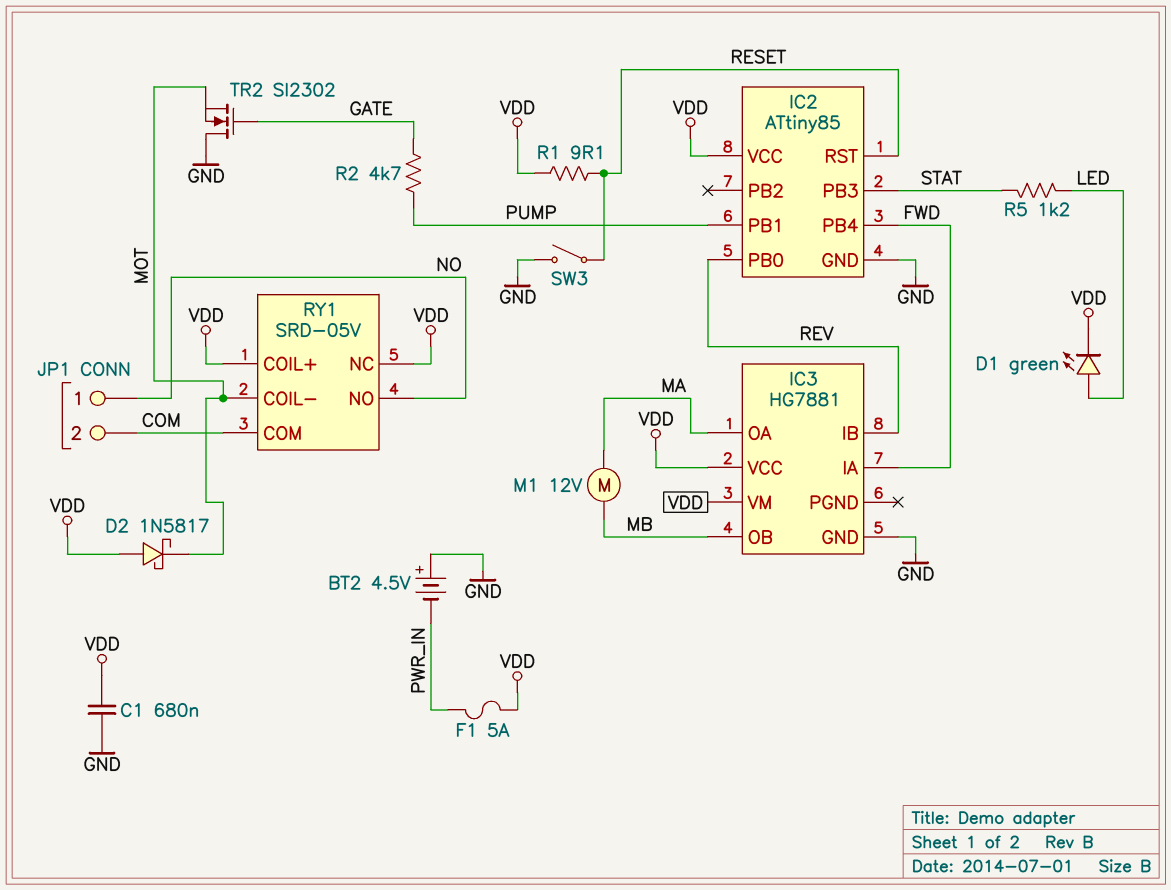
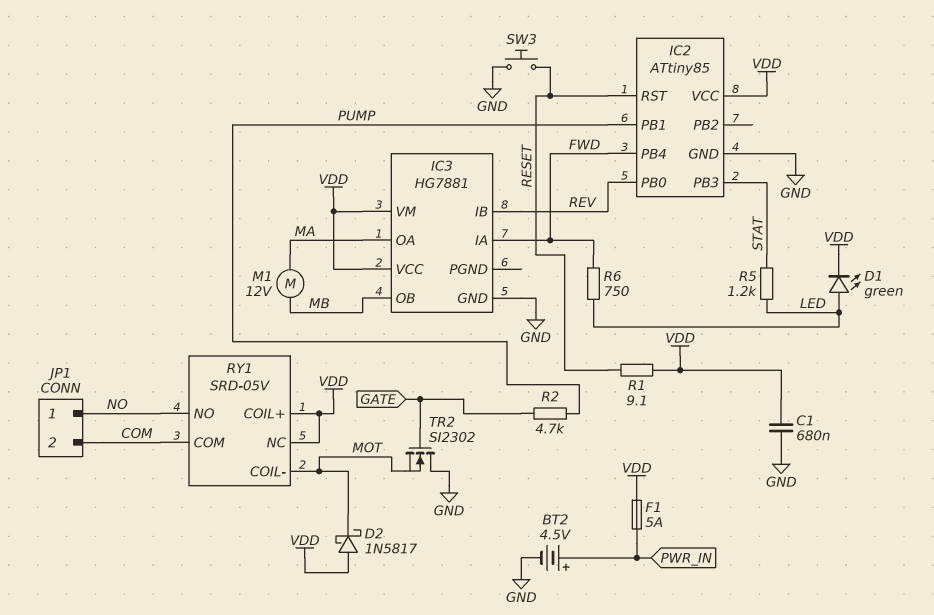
BT2: 4.5V (plus GND, minus PWR_IN) -> 4.5V (plus PWR_IN, minus GND)
R6: none -> 750 (FWD, LED)
SW3: switch (GND, RESET) -> button (GND, RESET)

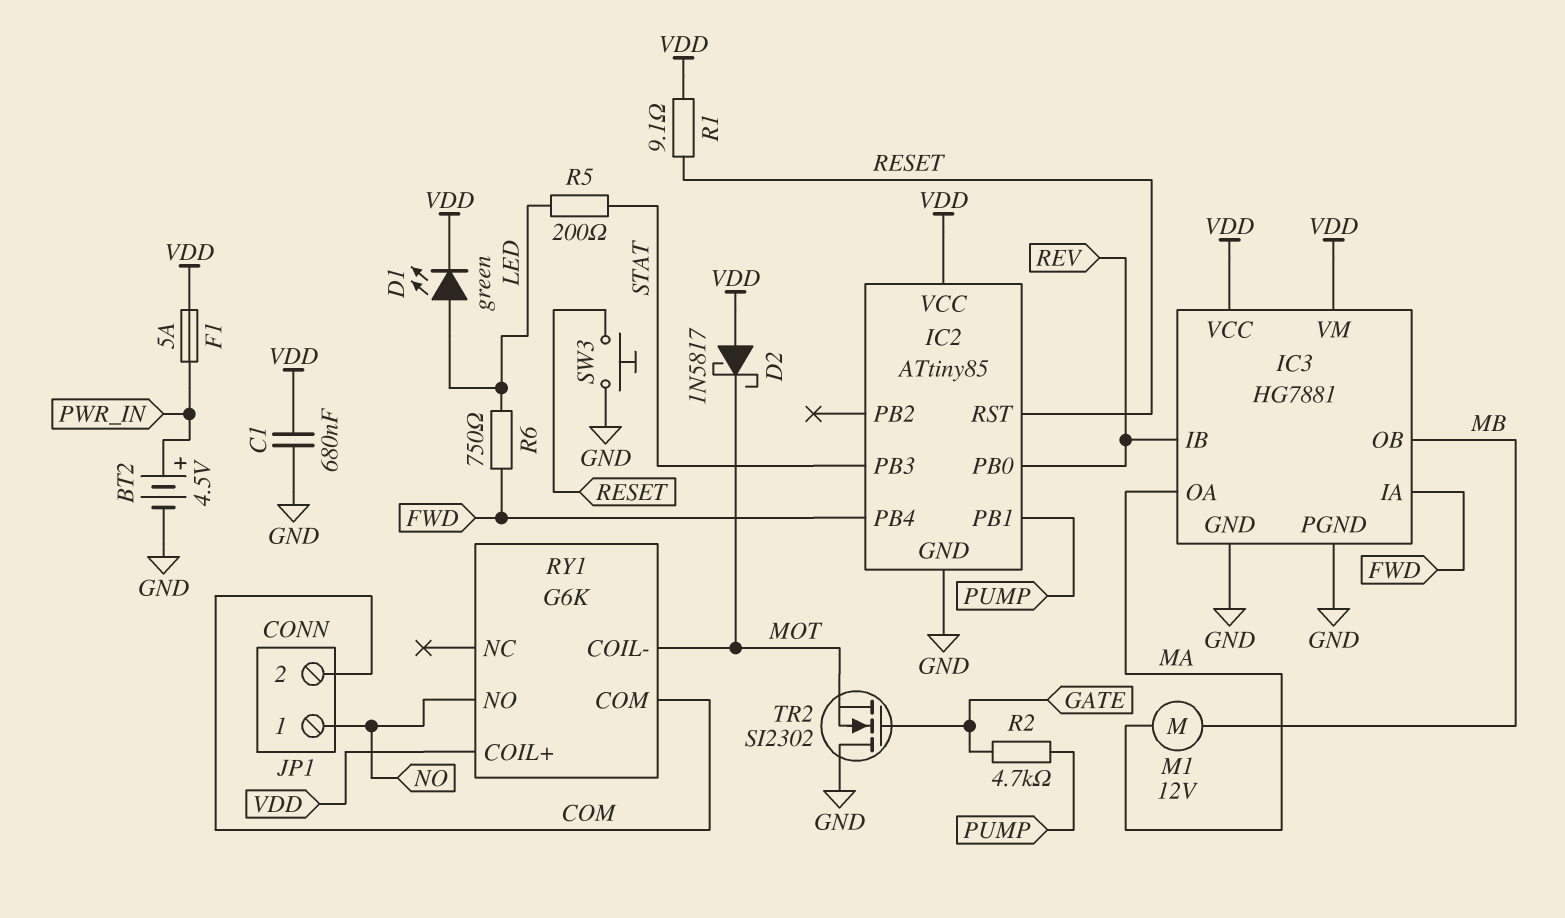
IC3 pin PGND: none -> GND
R5: 1.2k (LED, STAT) -> 200 (LED, STAT)
RY1: SRD-05V -> G6K
RY1 pin NC: VDD -> none

